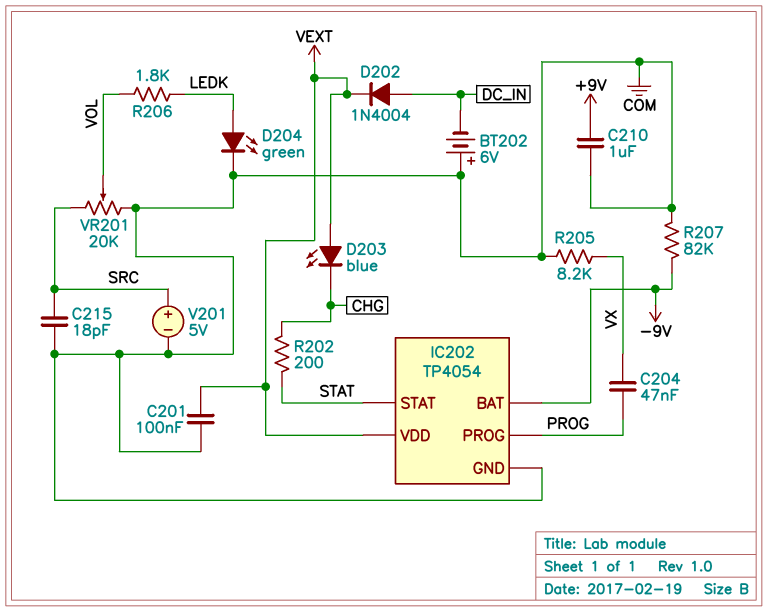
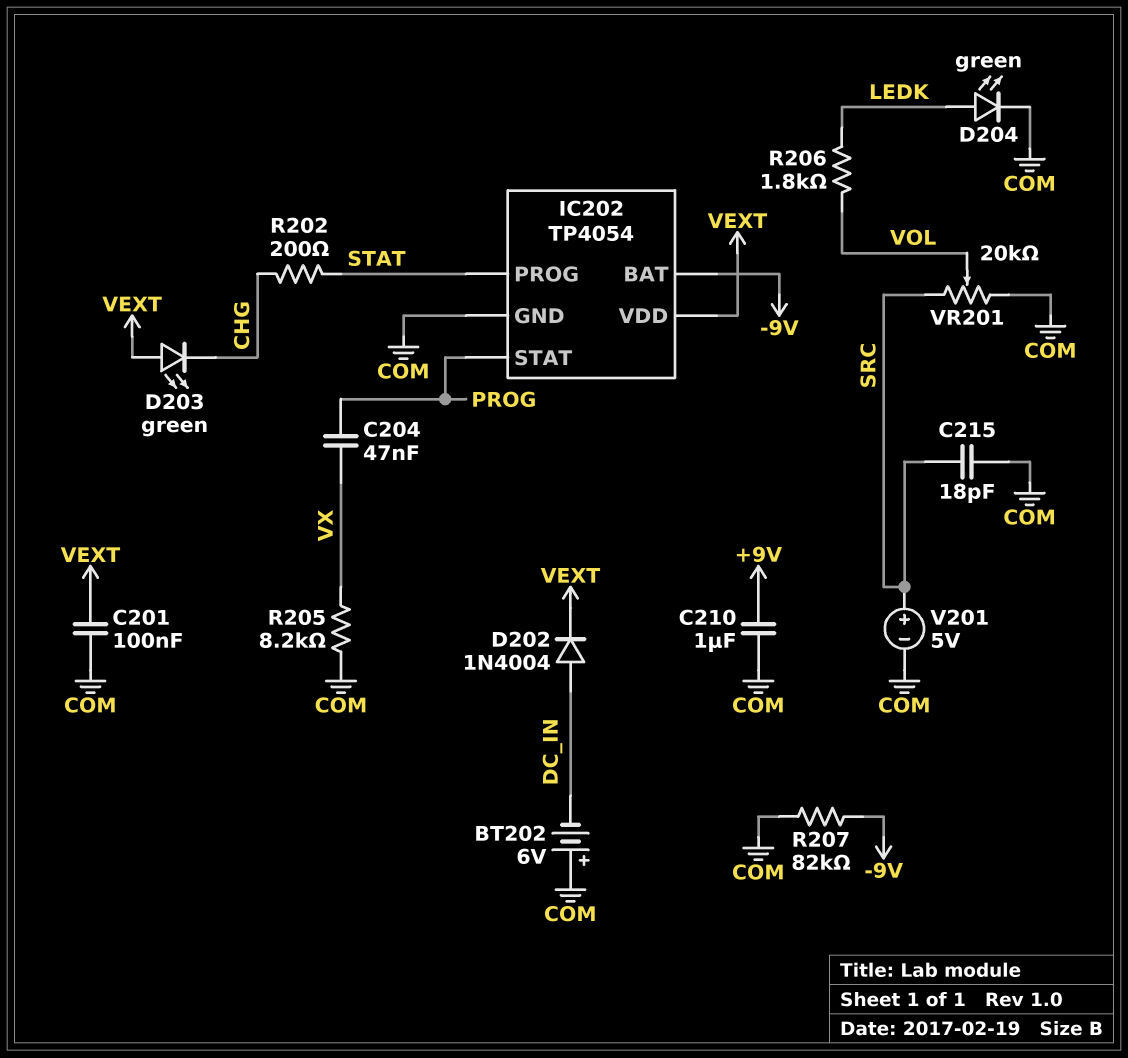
D203: LED blue (A VEXT, K CHG) -> LED green (A VEXT, K CHG)
IC202 pin PROG: PROG -> STAT
IC202 pin STAT: STAT -> PROG

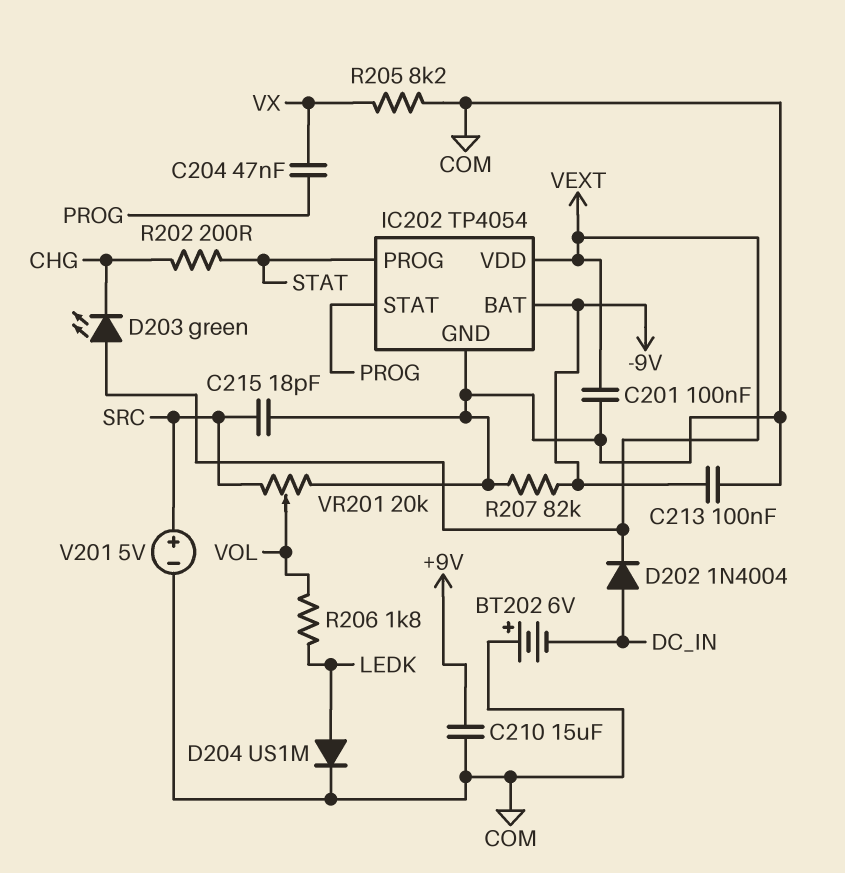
C210: 1uF (+9V, COM) -> 15uF (+9V, COM)
C213: none -> 100nF (-9V, COM)
D204: LED green (A LEDK, K COM) -> diode US1M (A LEDK, K COM)

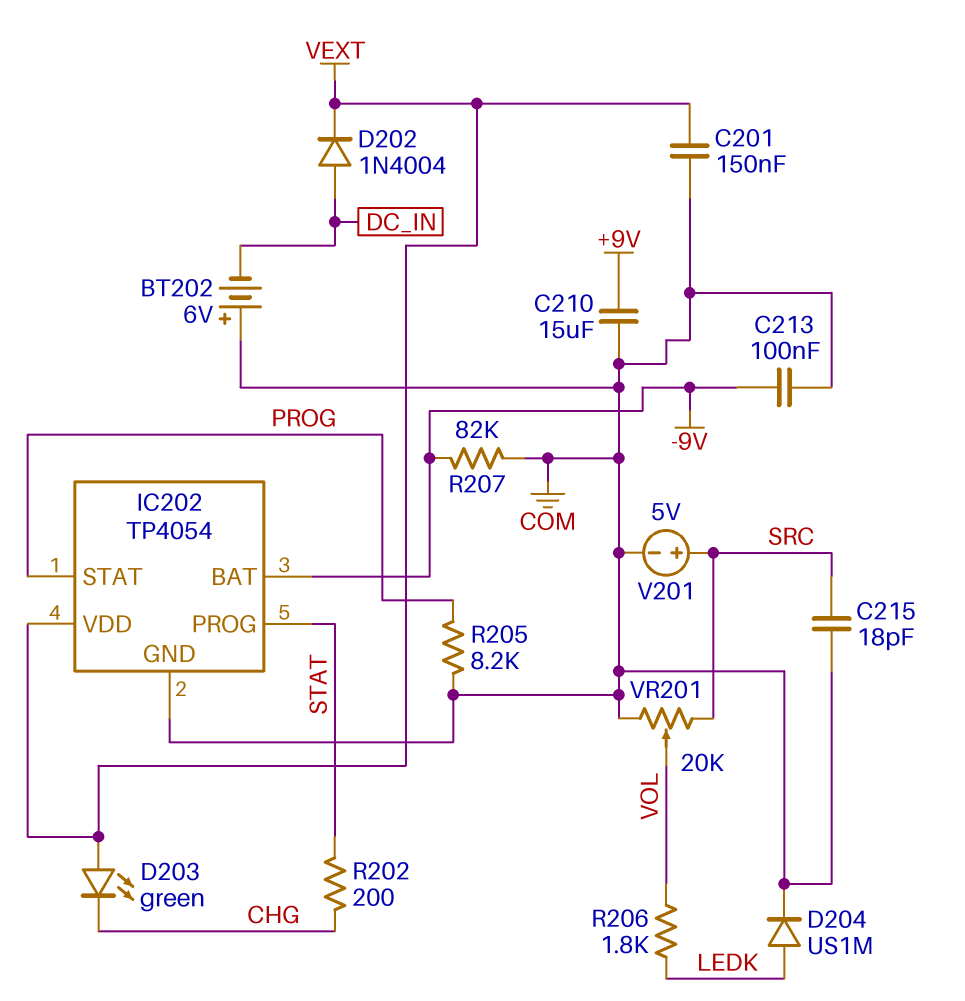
C201: 100nF (COM, VEXT) -> 150nF (COM, VEXT)
C204: 47nF (PROG, VX) -> none
R205: 8.2k (COM, VX) -> 8.2k (COM, PROG)

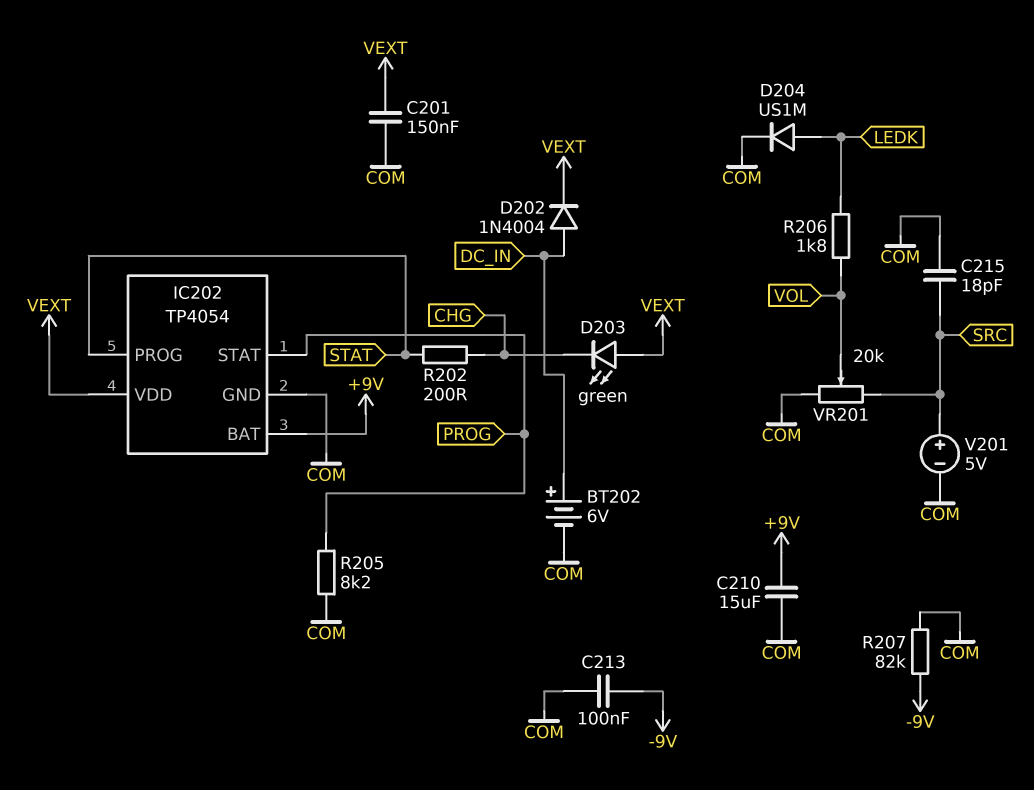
BT202: 6V (plus COM, minus DC_IN) -> 6V (plus DC_IN, minus COM)
IC202 pin BAT: -9V -> +9V

